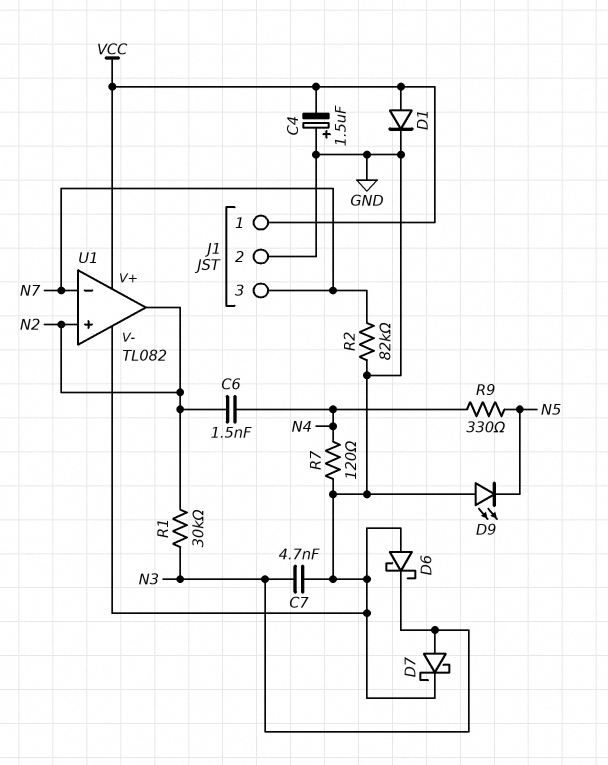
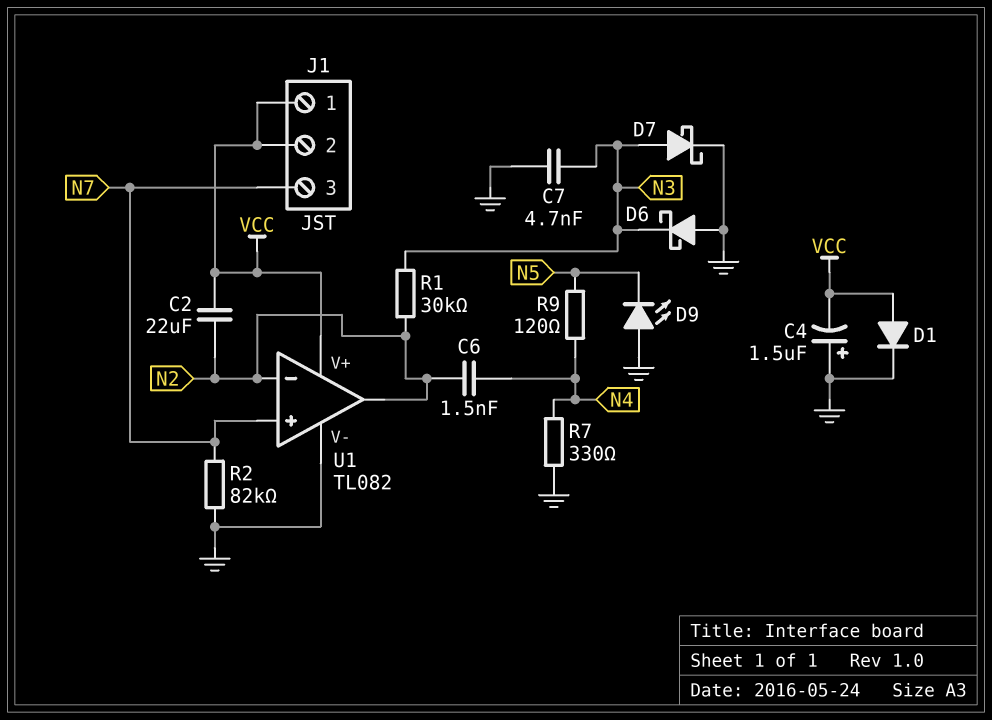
C2: none -> 22uF (N2, VCC)
J1 pin 2: GND -> VCC
R7: 120 (GND, N4) -> 330 (GND, N4)
R9: 330 (N4, N5) -> 120 (N4, N5)
U1 pin in+: N2 -> N7
U1 pin in-: N7 -> N2

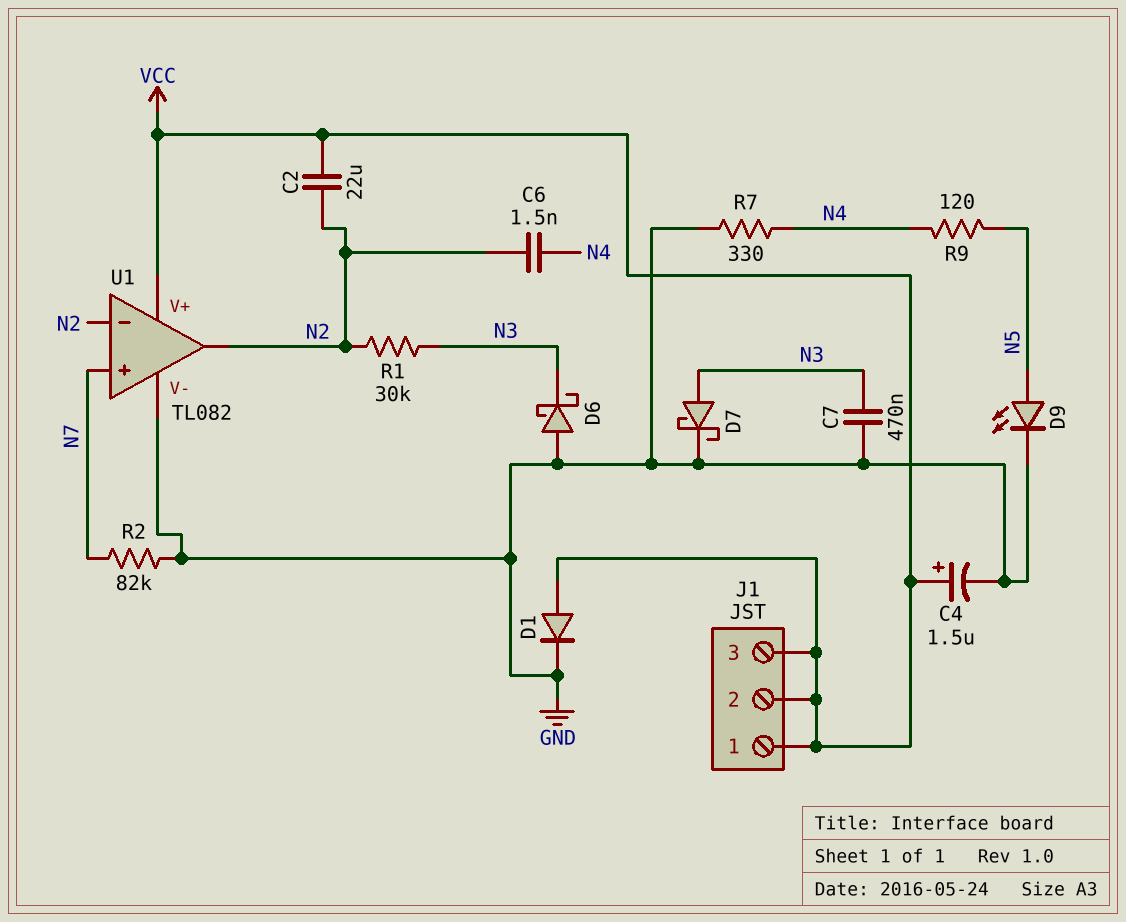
C4: 1.5uF (plus GND, minus VCC) -> 1.5uF (plus VCC, minus GND)
C7: 4.7nF (GND, N3) -> 470nF (GND, N3)
D9: LED (A GND, K N5) -> LED (A N5, K GND)
J1 pin 3: N7 -> VCC

